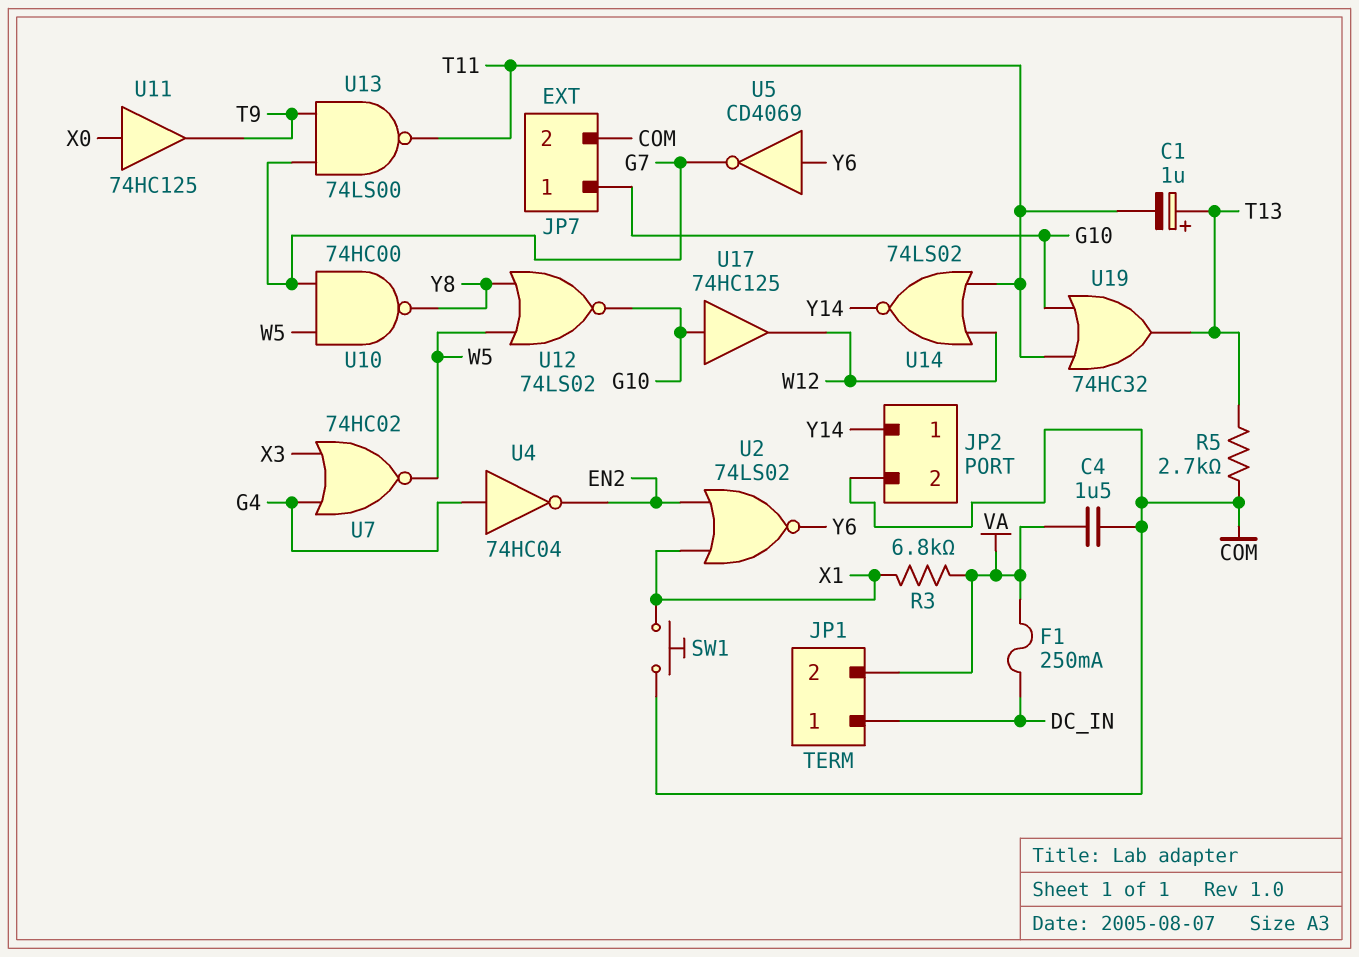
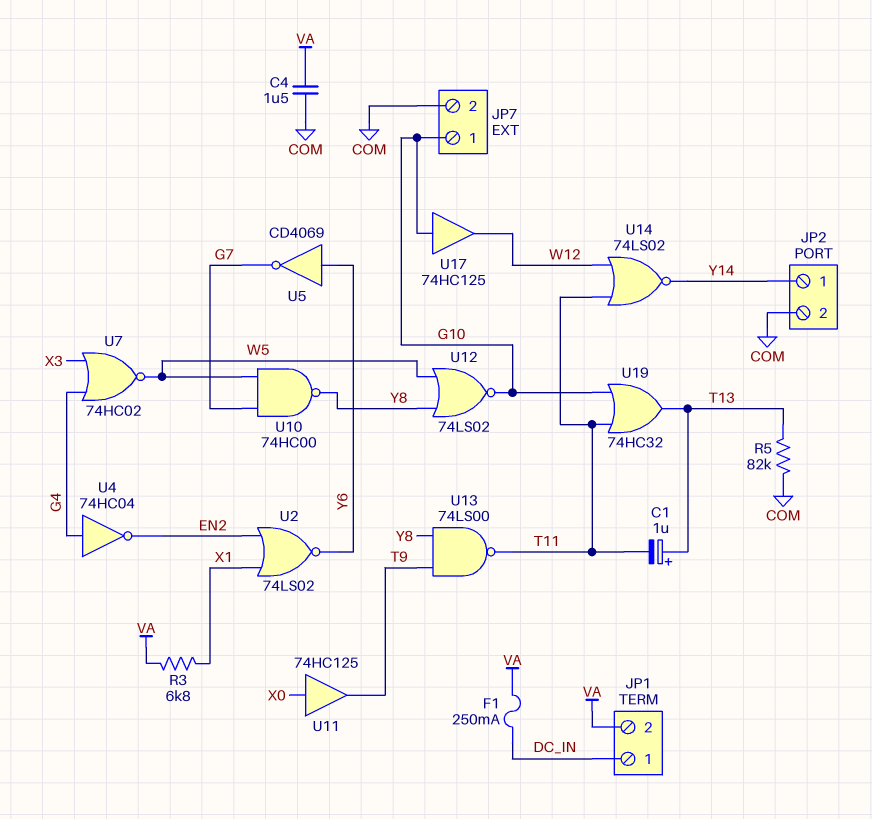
R5: 2.7k (COM, T13) -> 82k (COM, T13)
SW1: button (COM, X1) -> none
U13: NAND 74LS00 (in G7, in T9, out T11) -> NAND 74LS00 (in T9, in Y8, out T11)

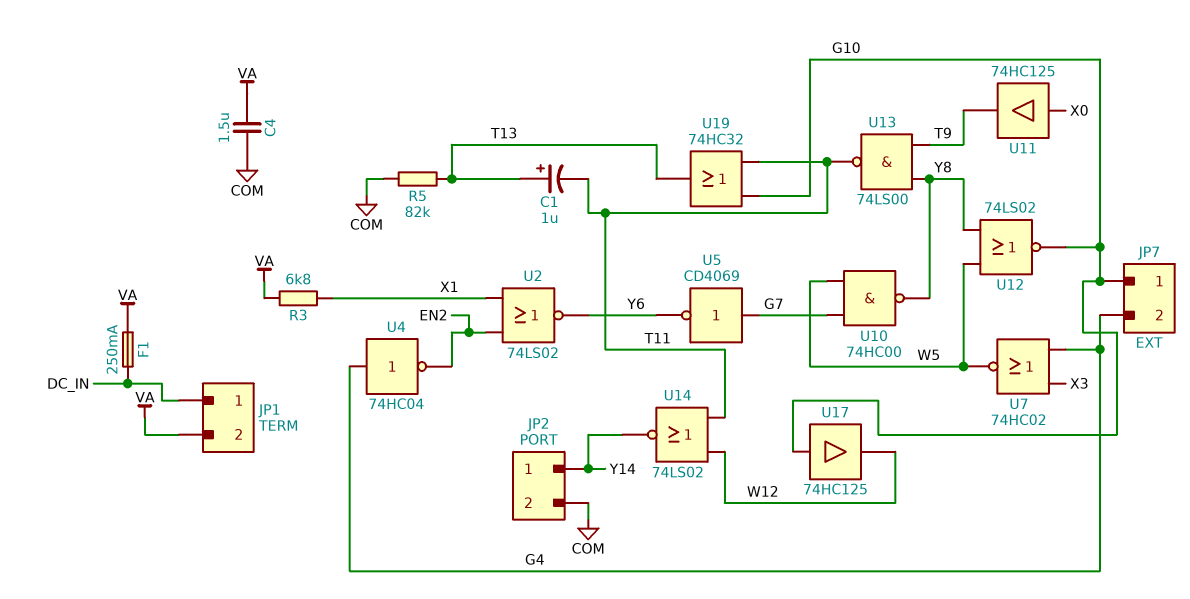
JP7 pin 2: COM -> G4
U5: NOT CD4069 (in Y6, out G7) -> NOT CD4069 (in G7, out Y6)

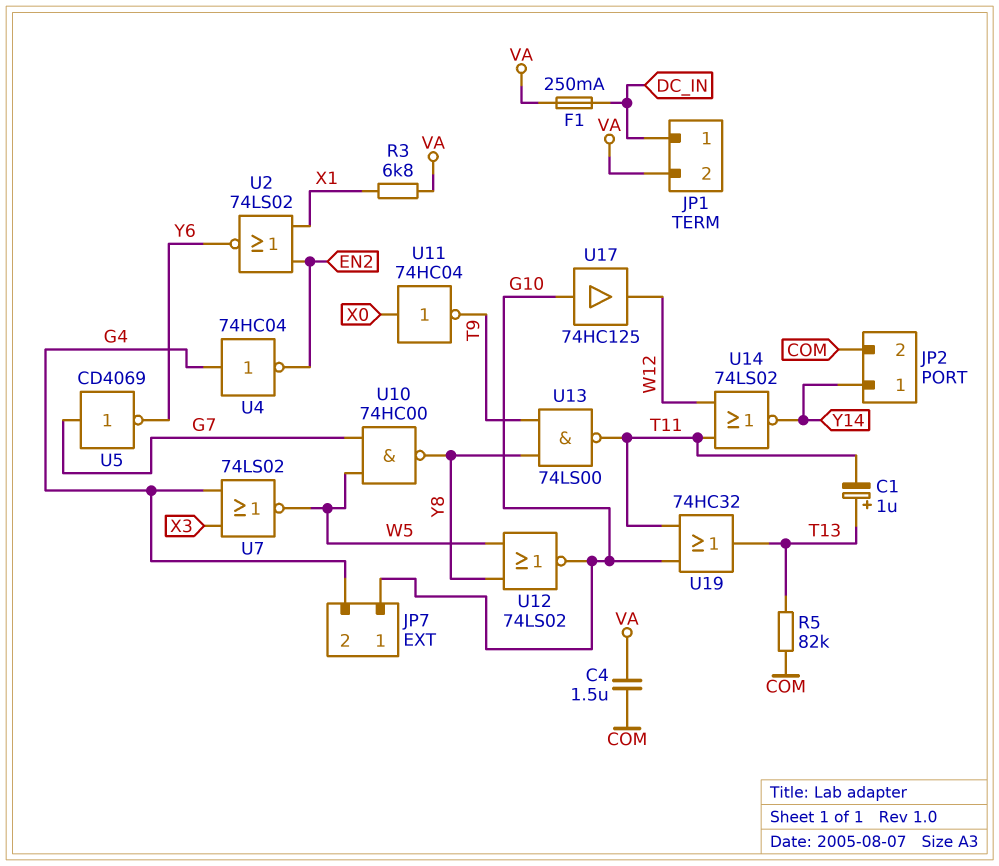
U7: NOR 74HC02 (in G4, in X3, out W5) -> NOR 74LS02 (in G4, in X3, out W5)
U11: buffer 74HC125 (in X0, out T9) -> NOT 74HC04 (in X0, out T9)

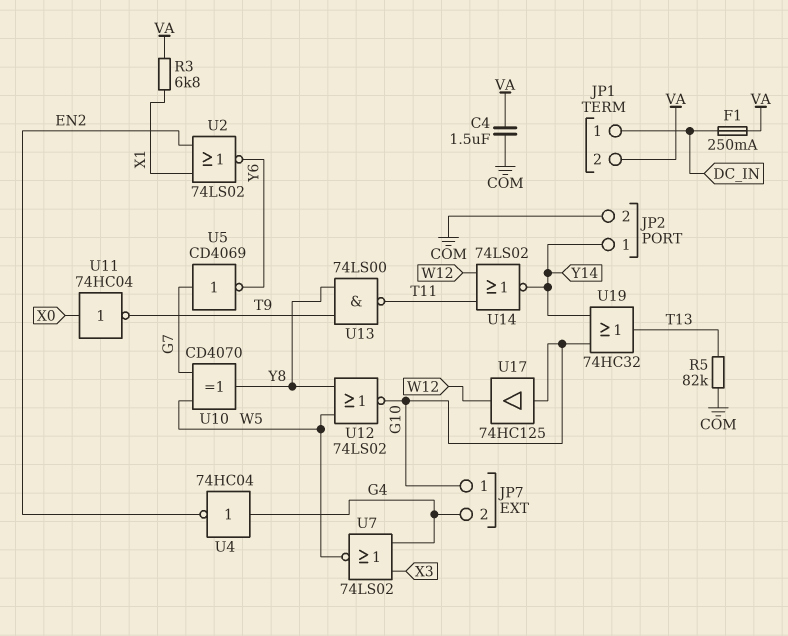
C1: 1uF (plus T13, minus T11) -> none
U10: NAND 74HC00 (in G7, in W5, out Y8) -> XOR CD4070 (in G7, in W5, out Y8)
U19: OR 74HC32 (in G10, in T11, out T13) -> OR 74HC32 (in G10, in Y14, out T13)

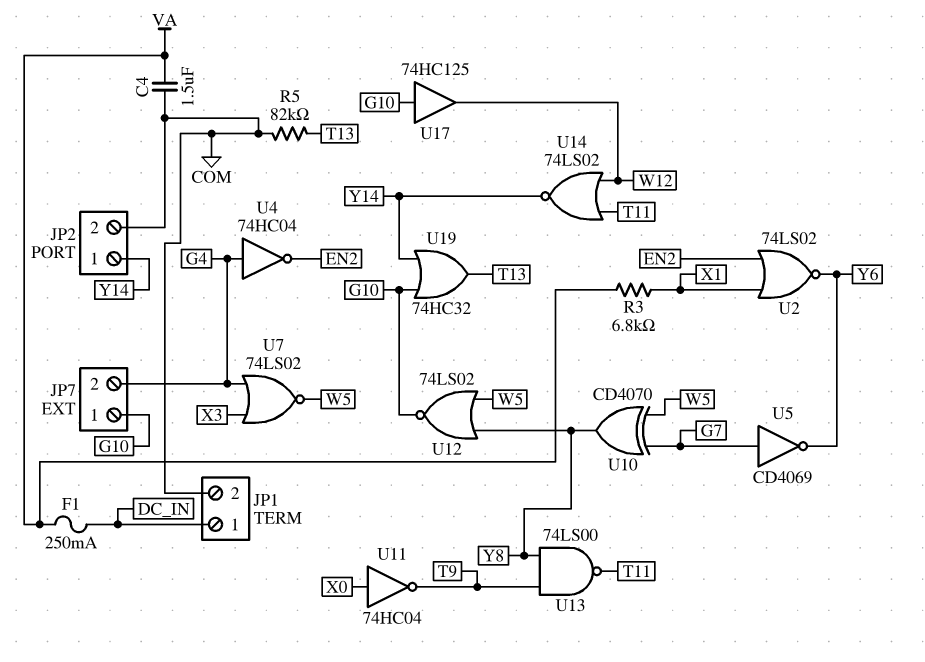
JP1 pin 2: VA -> COM

